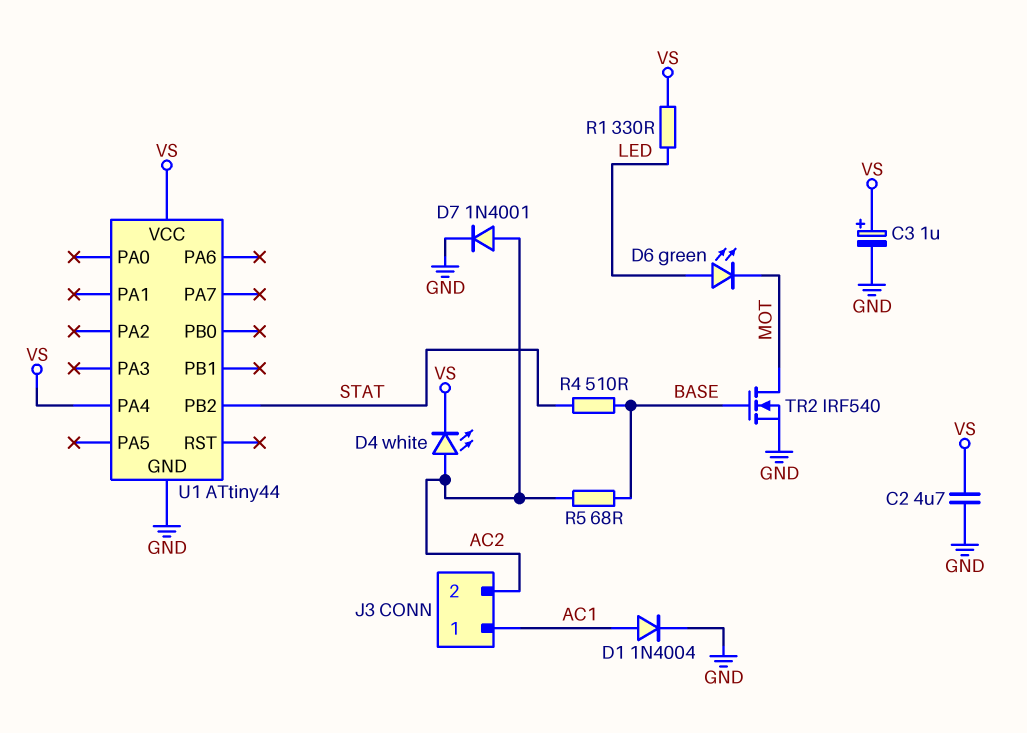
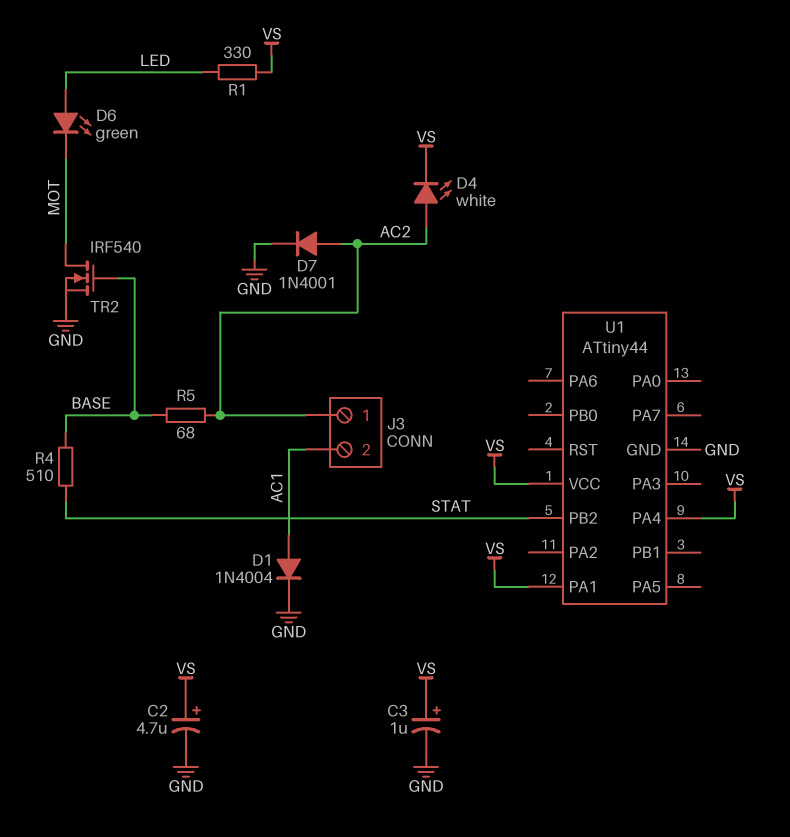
C2: 4.7uF (GND, VS) -> 4.7uF (plus VS, minus GND)
J3 pin 1: AC1 -> AC2
J3 pin 2: AC2 -> AC1
U1 pin PA1: none -> VS

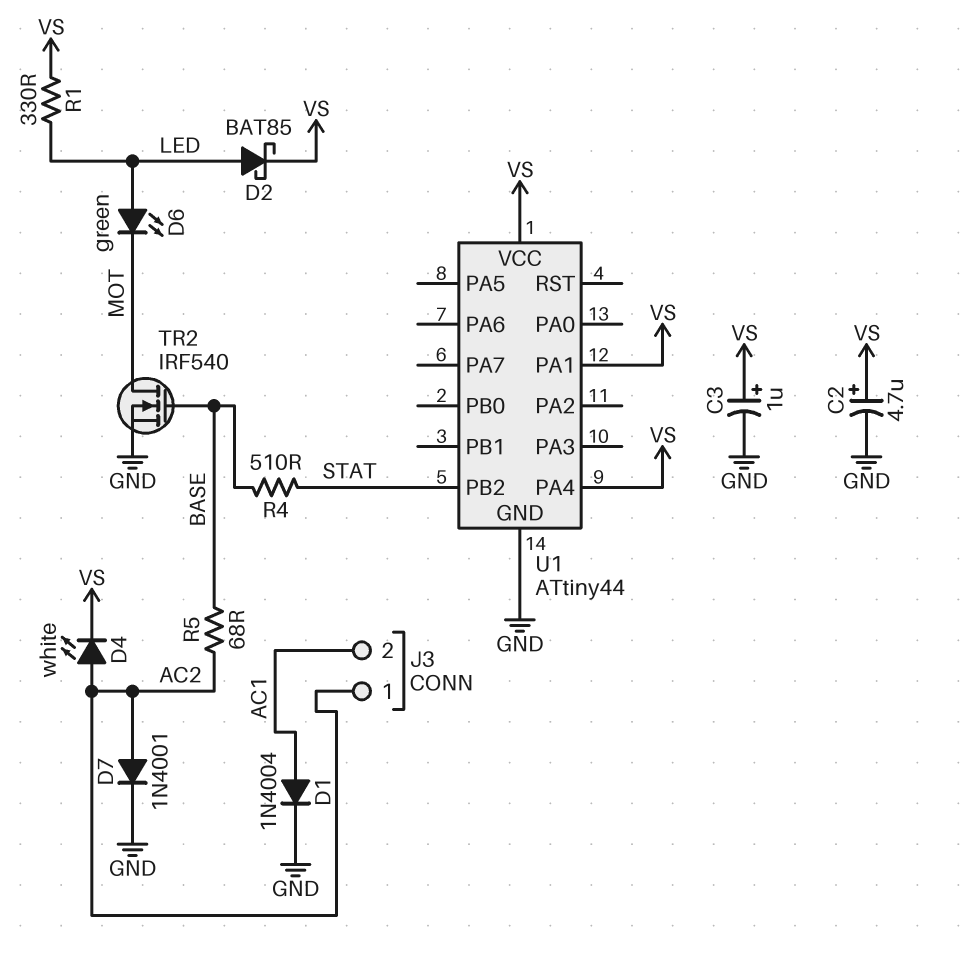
D2: none -> schottky BAT85 (A LED, K VS)

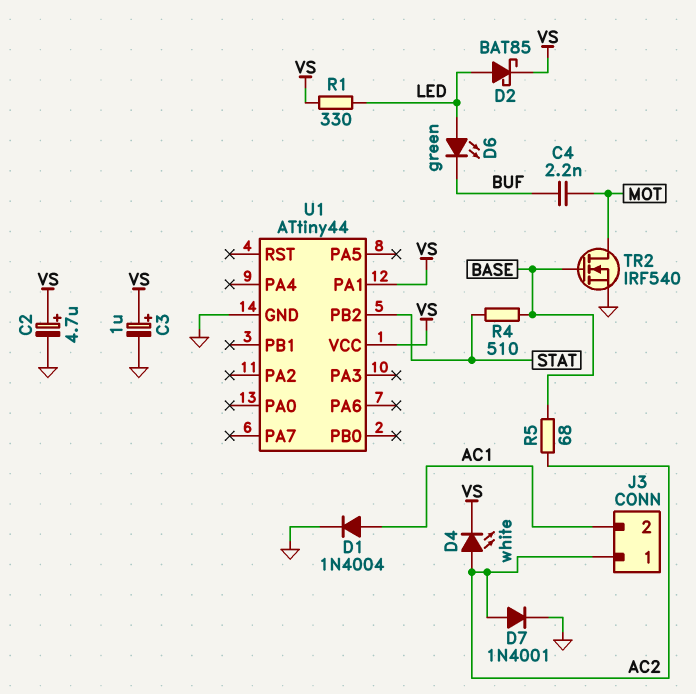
C4: none -> 2.2nF (BUF, MOT)
D6: LED green (A LED, K MOT) -> LED green (A LED, K BUF)
U1 pin PA4: VS -> none

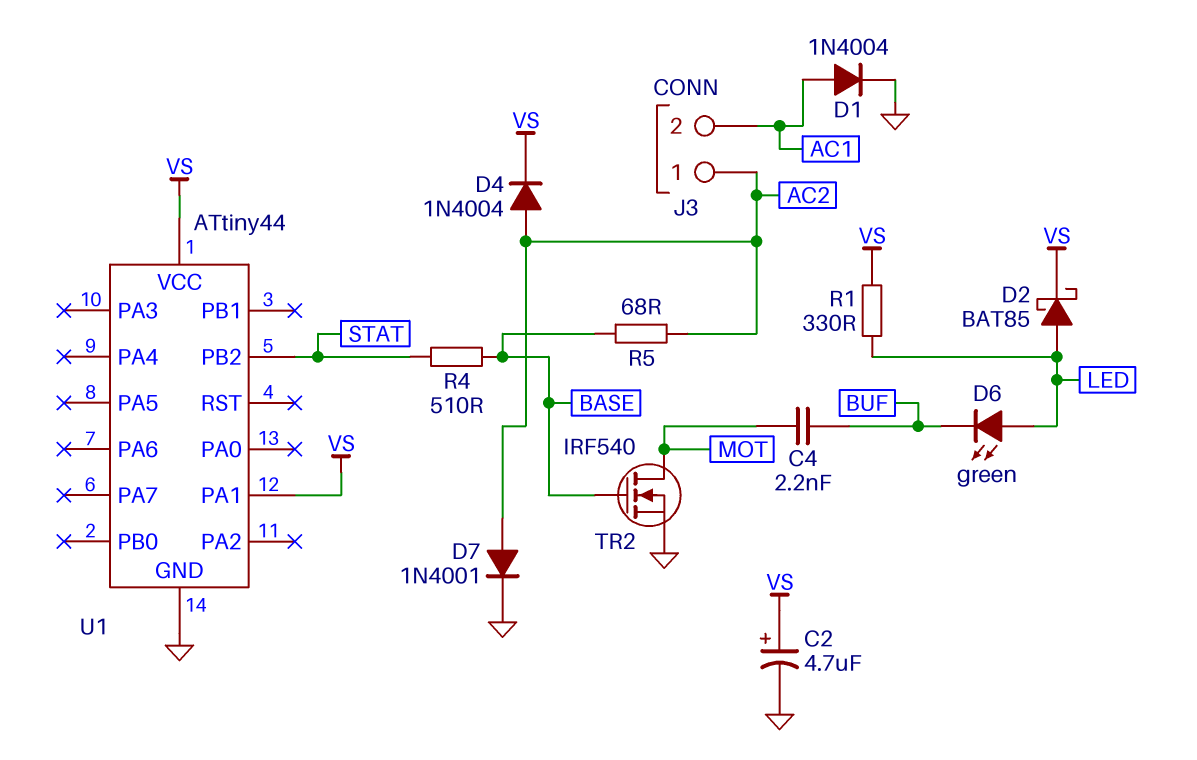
C3: 1uF (plus VS, minus GND) -> none
D4: LED white (A AC2, K VS) -> diode 1N4004 (A AC2, K VS)

